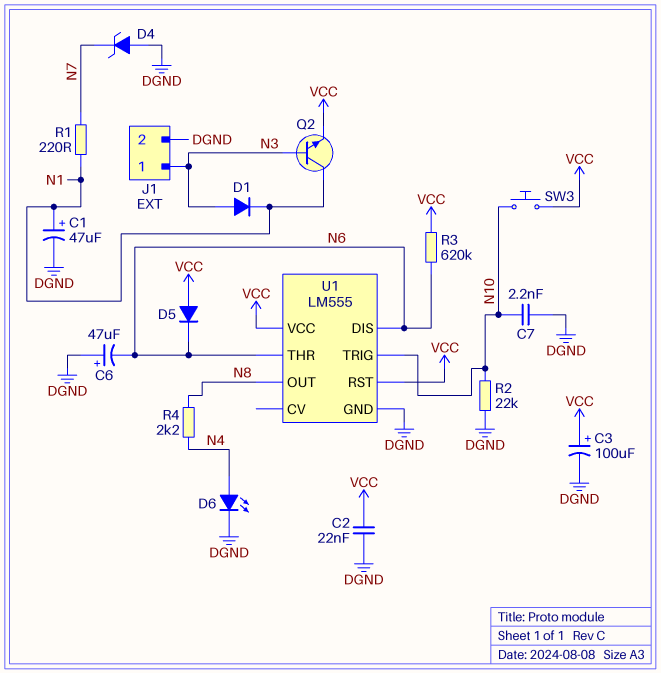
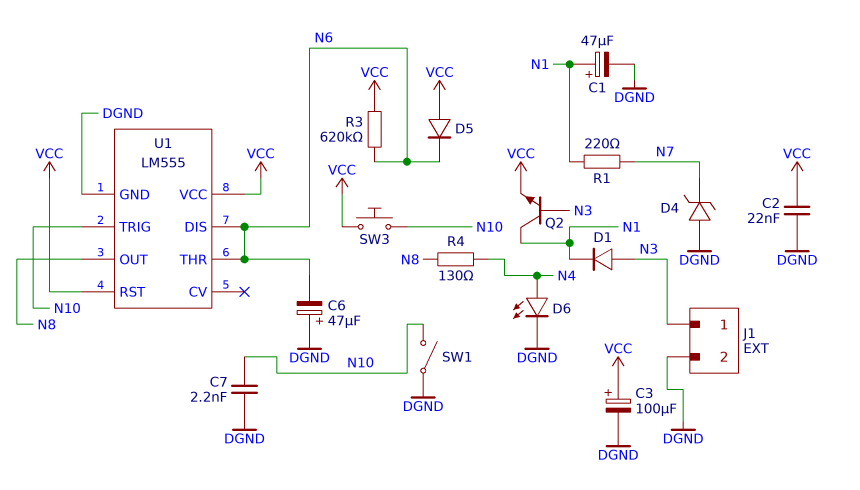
R2: 22k (DGND, N10) -> none
R4: 2.2k (N4, N8) -> 130 (N4, N8)
SW1: none -> switch (DGND, N10)

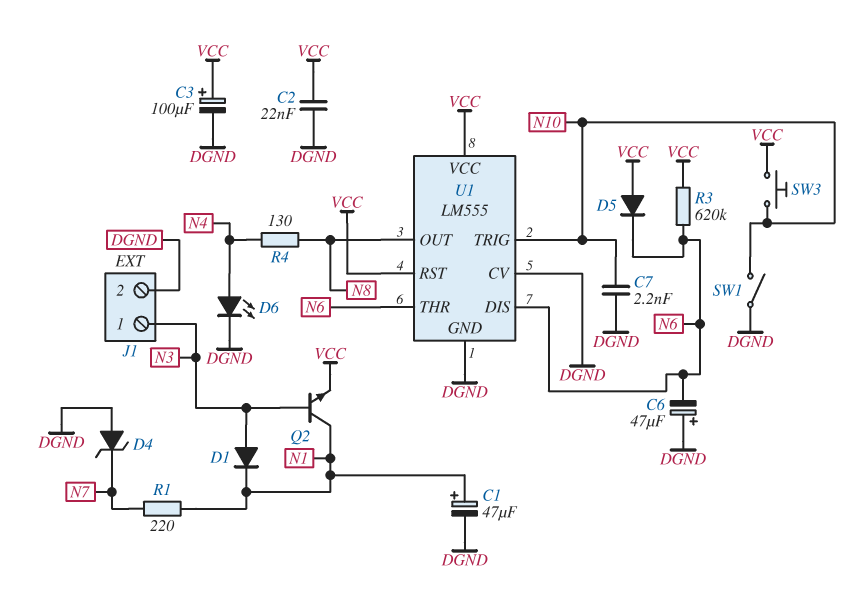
U1 pin CV: none -> DGND

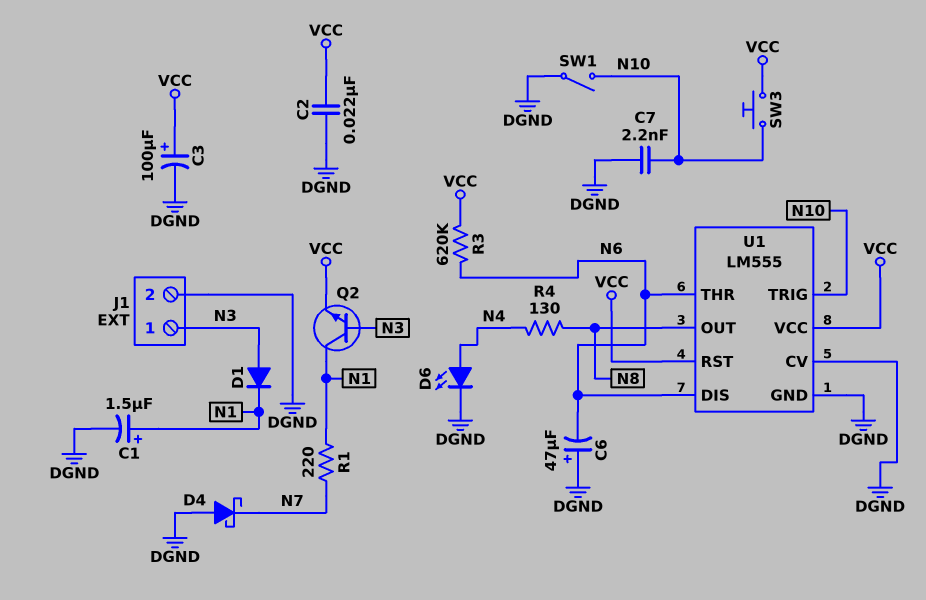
C1: 47uF (plus N1, minus DGND) -> 1.5uF (plus N1, minus DGND)
D4: zener (A DGND, K N7) -> schottky (A DGND, K N7)
D5: diode (A VCC, K N6) -> none

